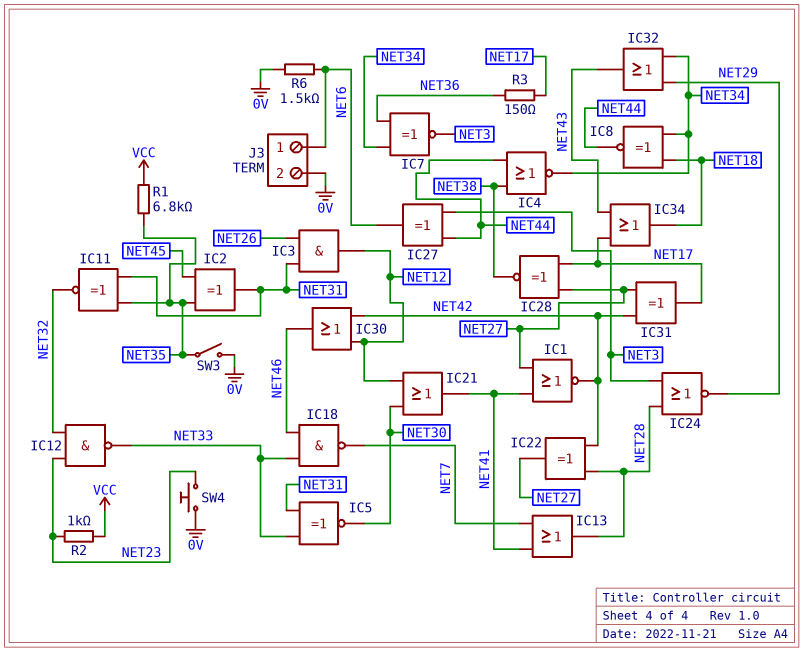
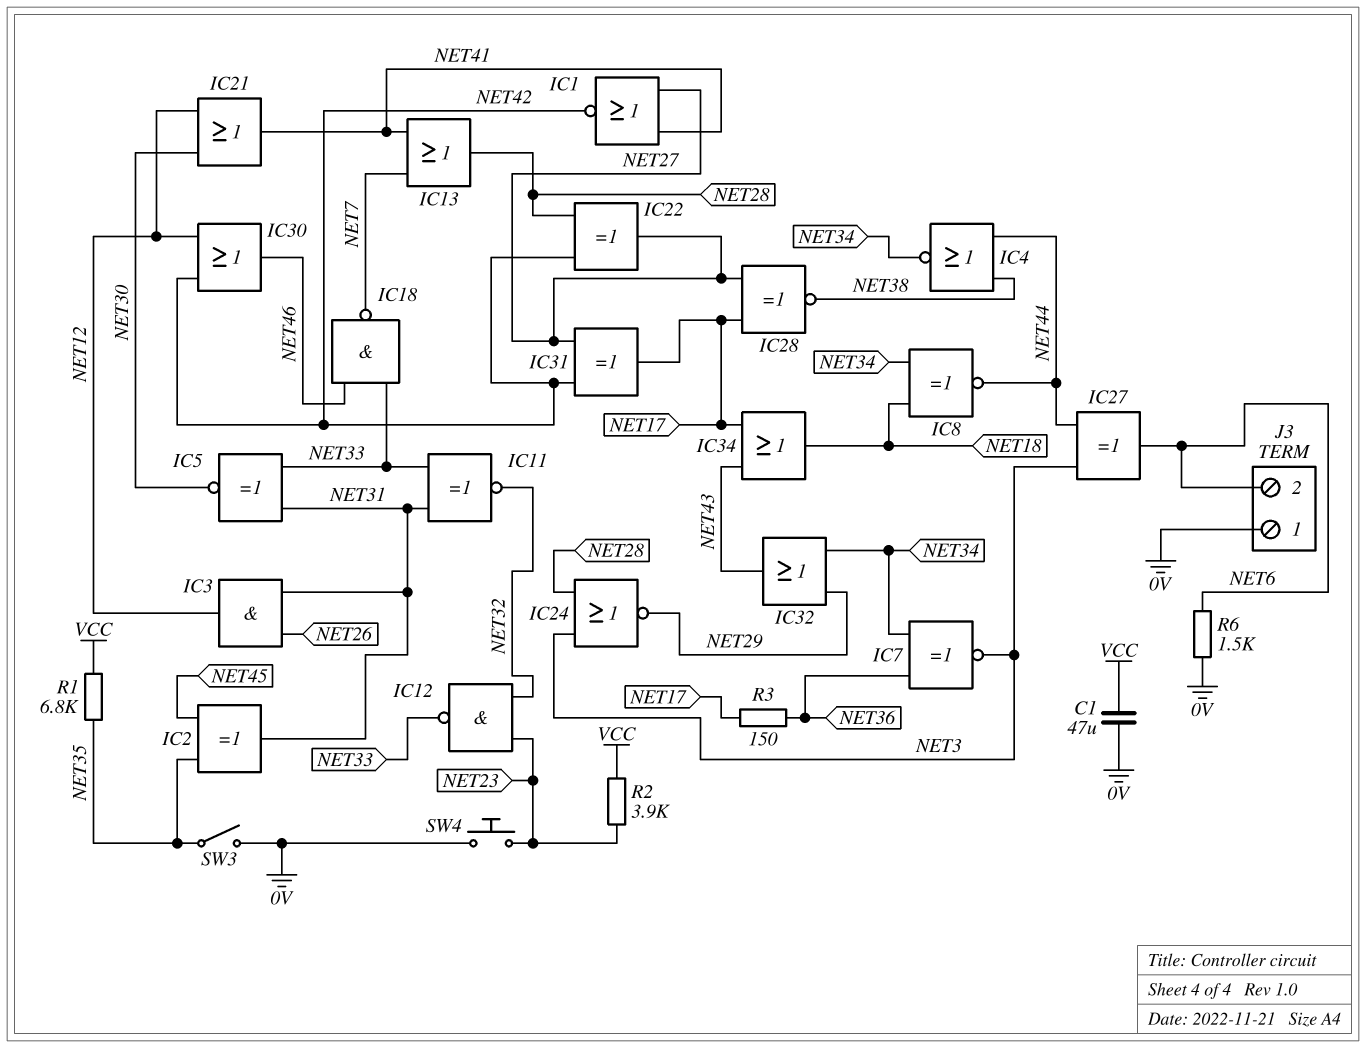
C1: none -> 47uF (0V, VCC)
IC11: XNOR (in NET31, in NET35, out NET32) -> XNOR (in NET31, in NET33, out NET32)
J3 pin 1: NET6 -> 0V
J3 pin 2: 0V -> NET6
R2: 1k (NET23, VCC) -> 3.9k (NET23, VCC)

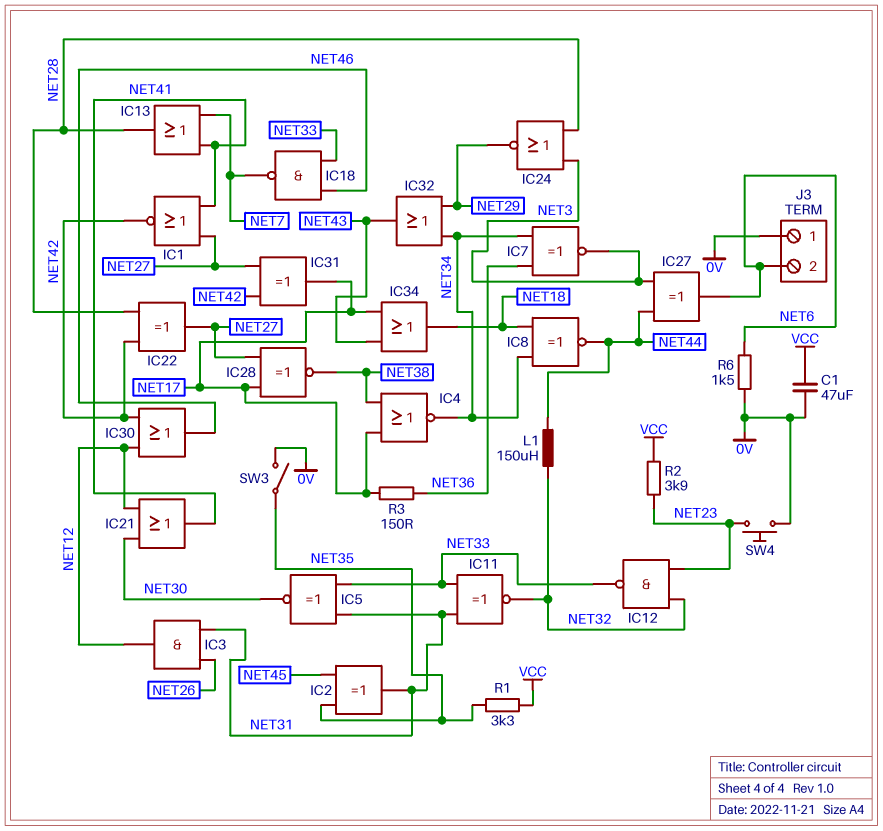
IC4: NOR (in NET38, in NET44, out NET34) -> NOR (in NET17, in NET38, out NET34)
L1: none -> 150uH (NET32, NET44)
R1: 6.8k (NET35, VCC) -> 3.3k (NET35, VCC)

